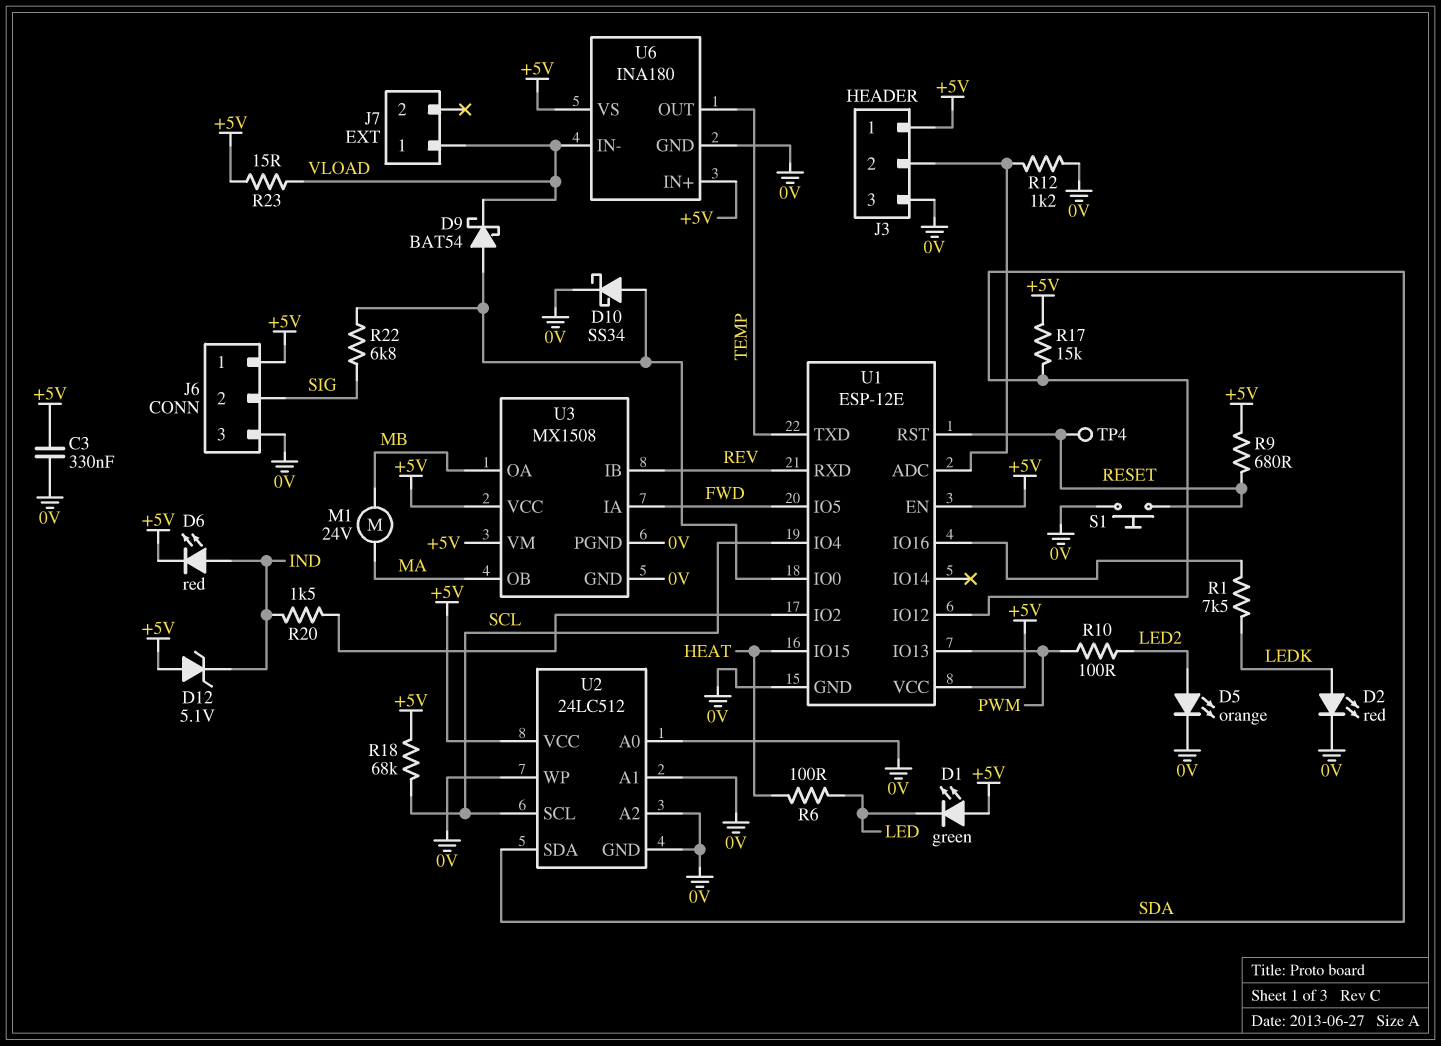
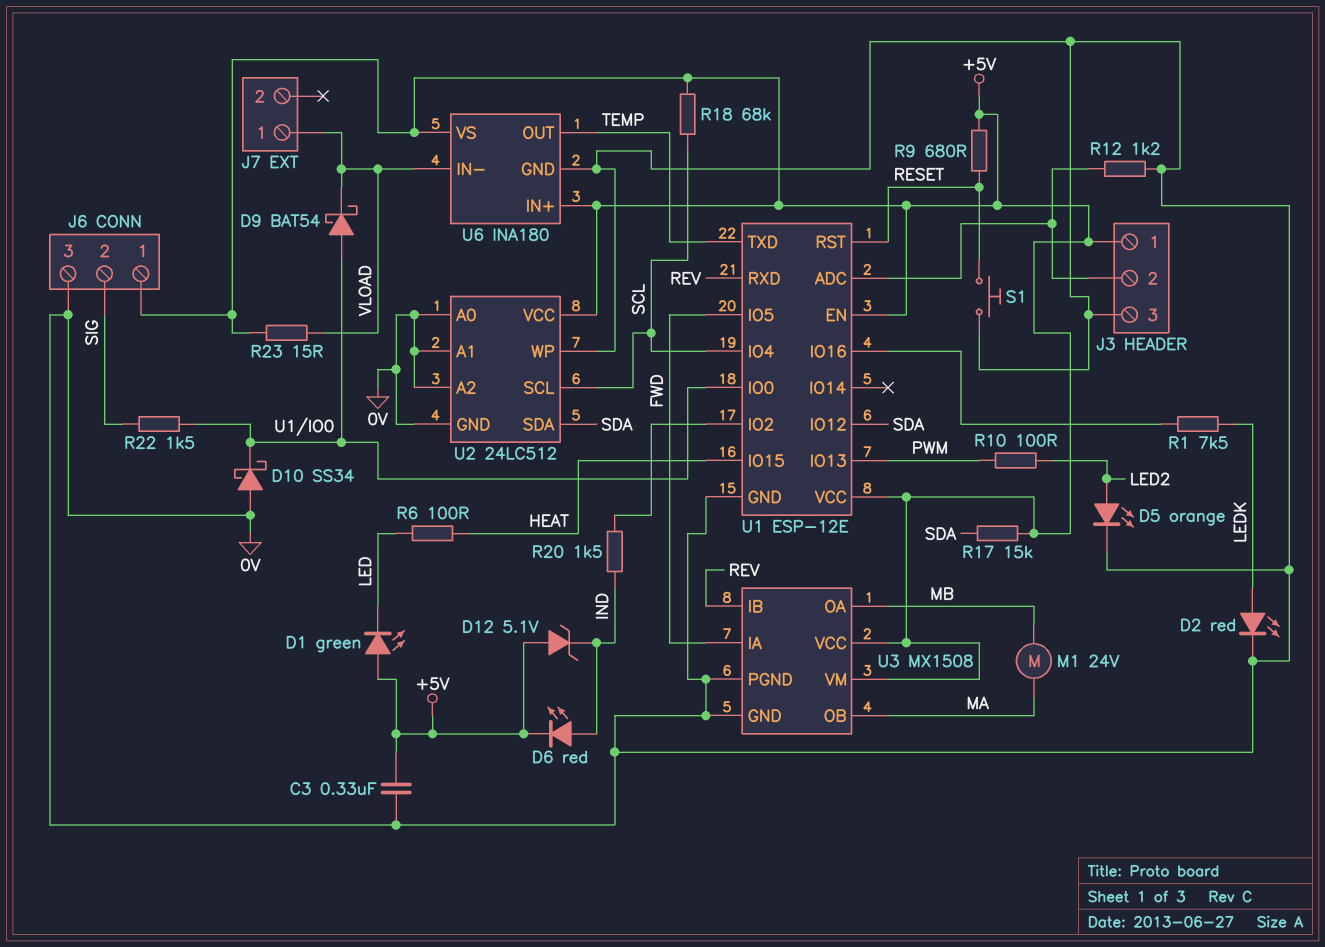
D10: schottky SS34 (A U1/IO0, K 0V) -> schottky SS34 (A 0V, K U1/IO0)
R22: 6.8k (SIG, U1/IO0) -> 1.5k (SIG, U1/IO0)
TP4: test point (RESET) -> none

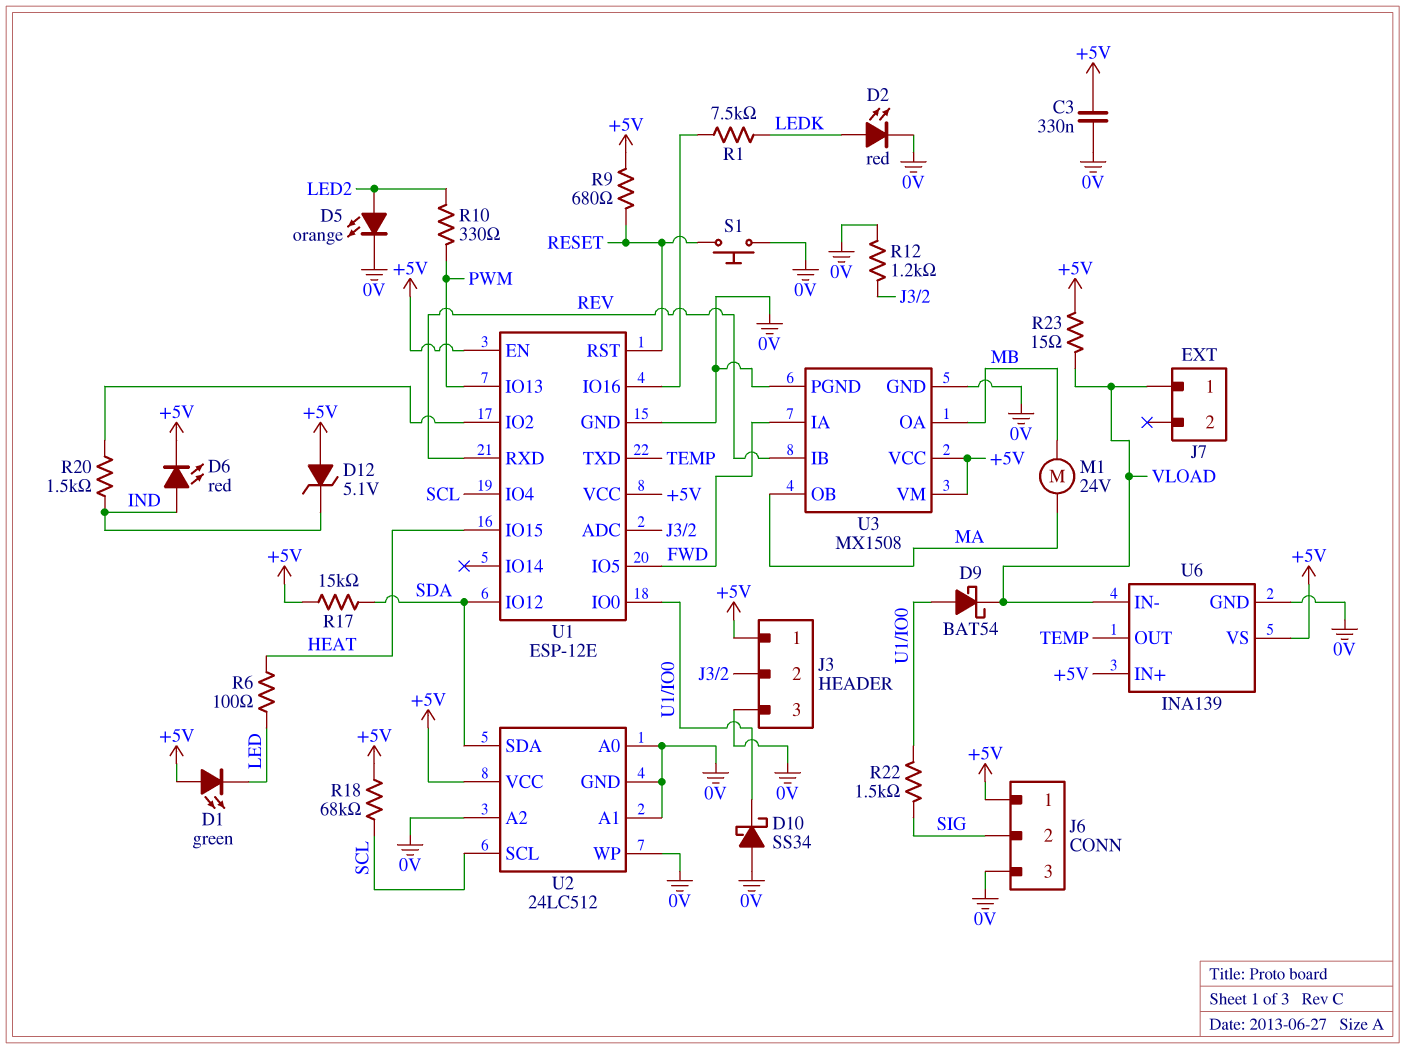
R10: 100 (LED2, PWM) -> 330 (LED2, PWM)
U6: INA180 -> INA139

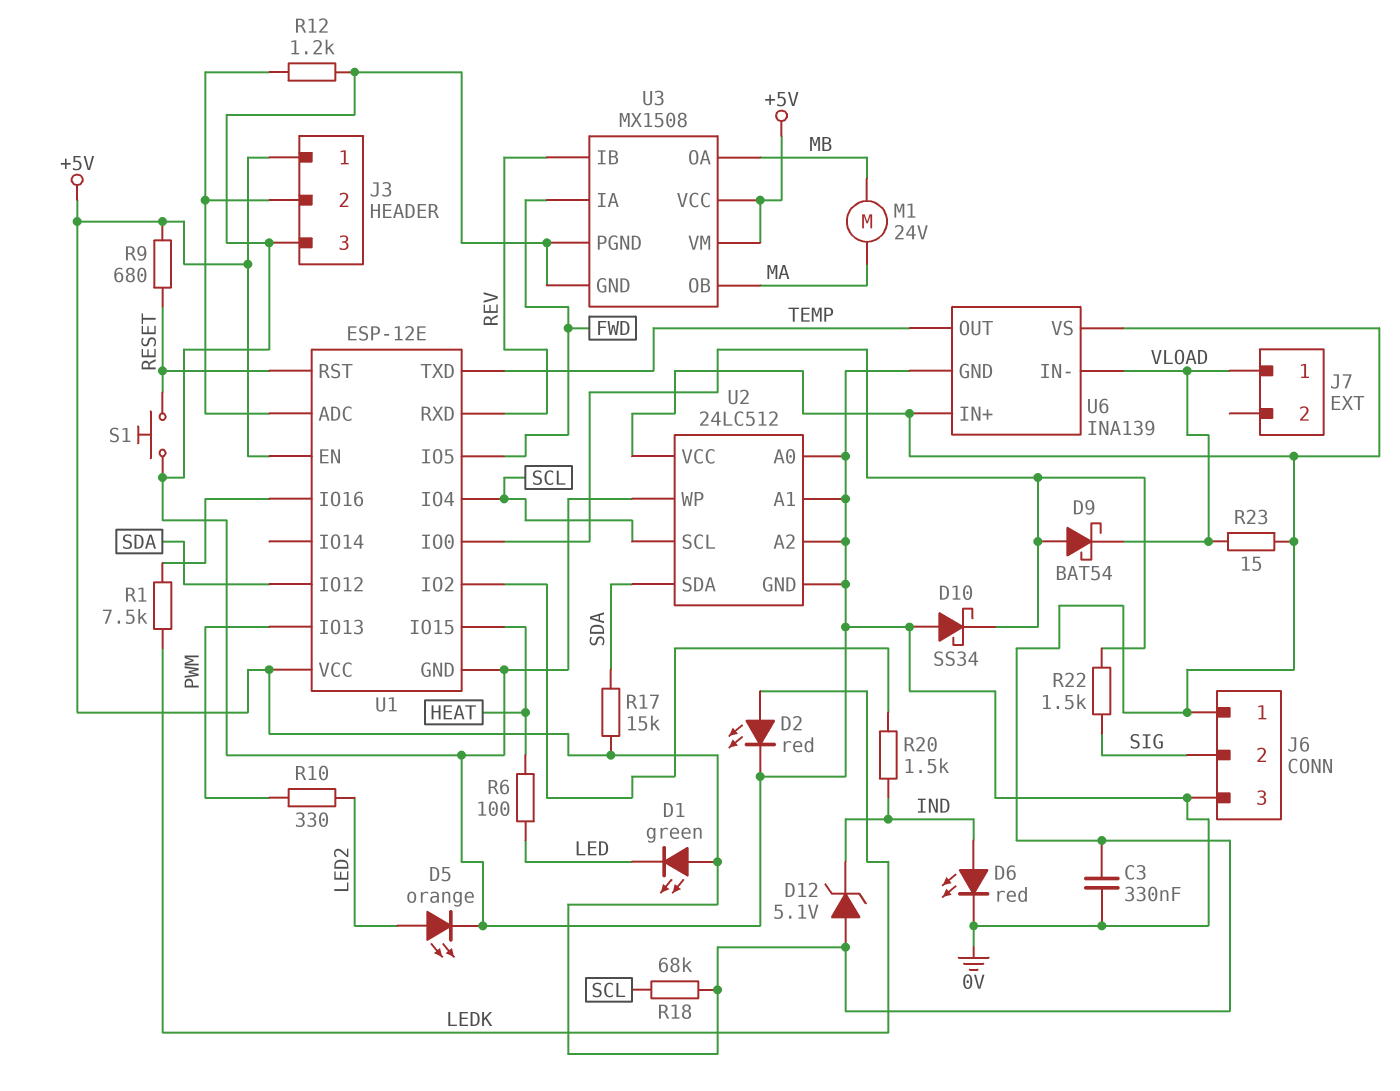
D6: LED red (A IND, K +5V) -> LED red (A IND, K 0V)

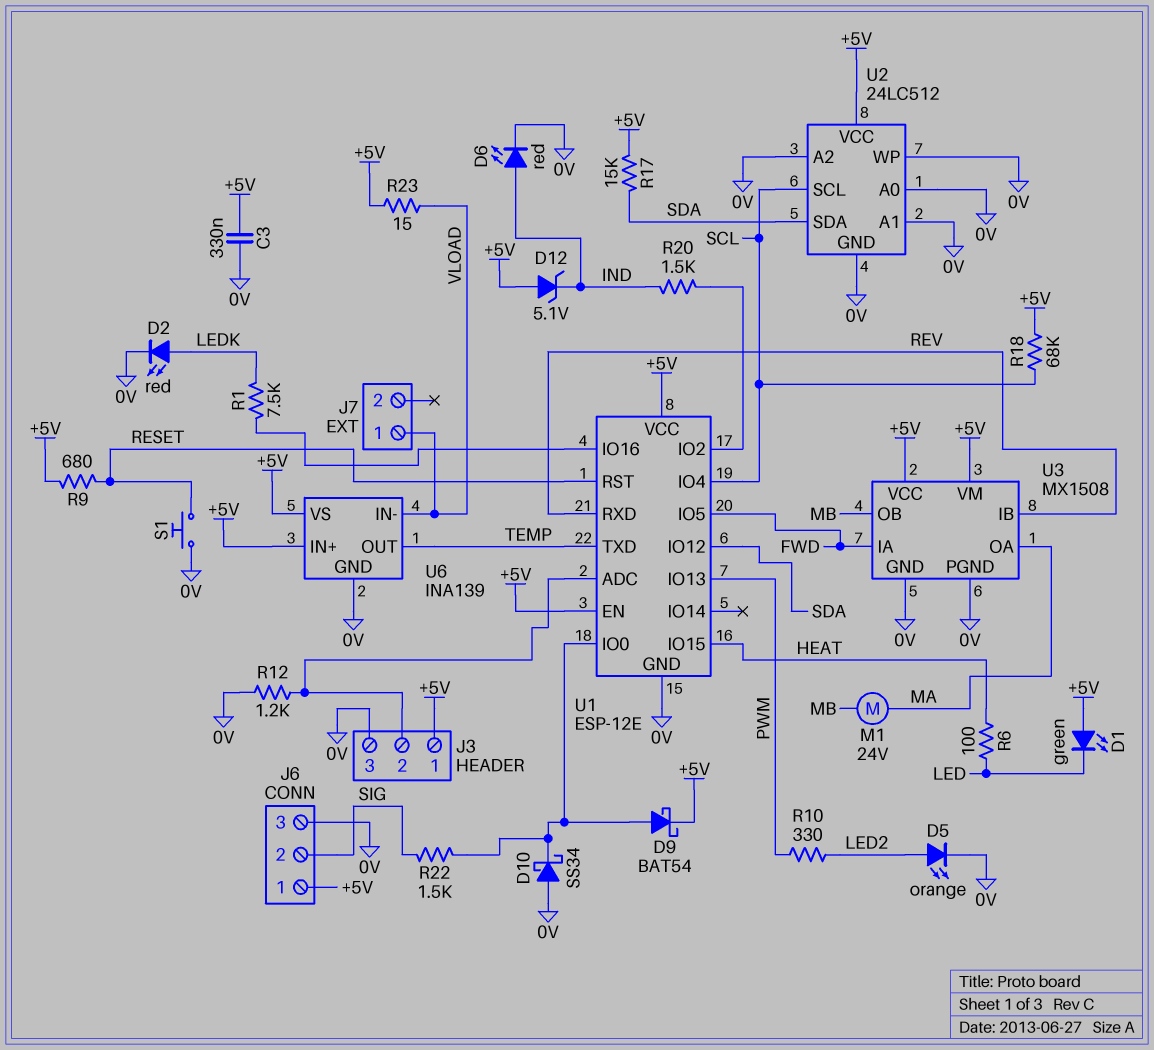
D9: schottky BAT54 (A U1/IO0, K VLOAD) -> schottky BAT54 (A U1/IO0, K +5V)
U3 pin OA: MB -> MA
U3 pin OB: MA -> MB

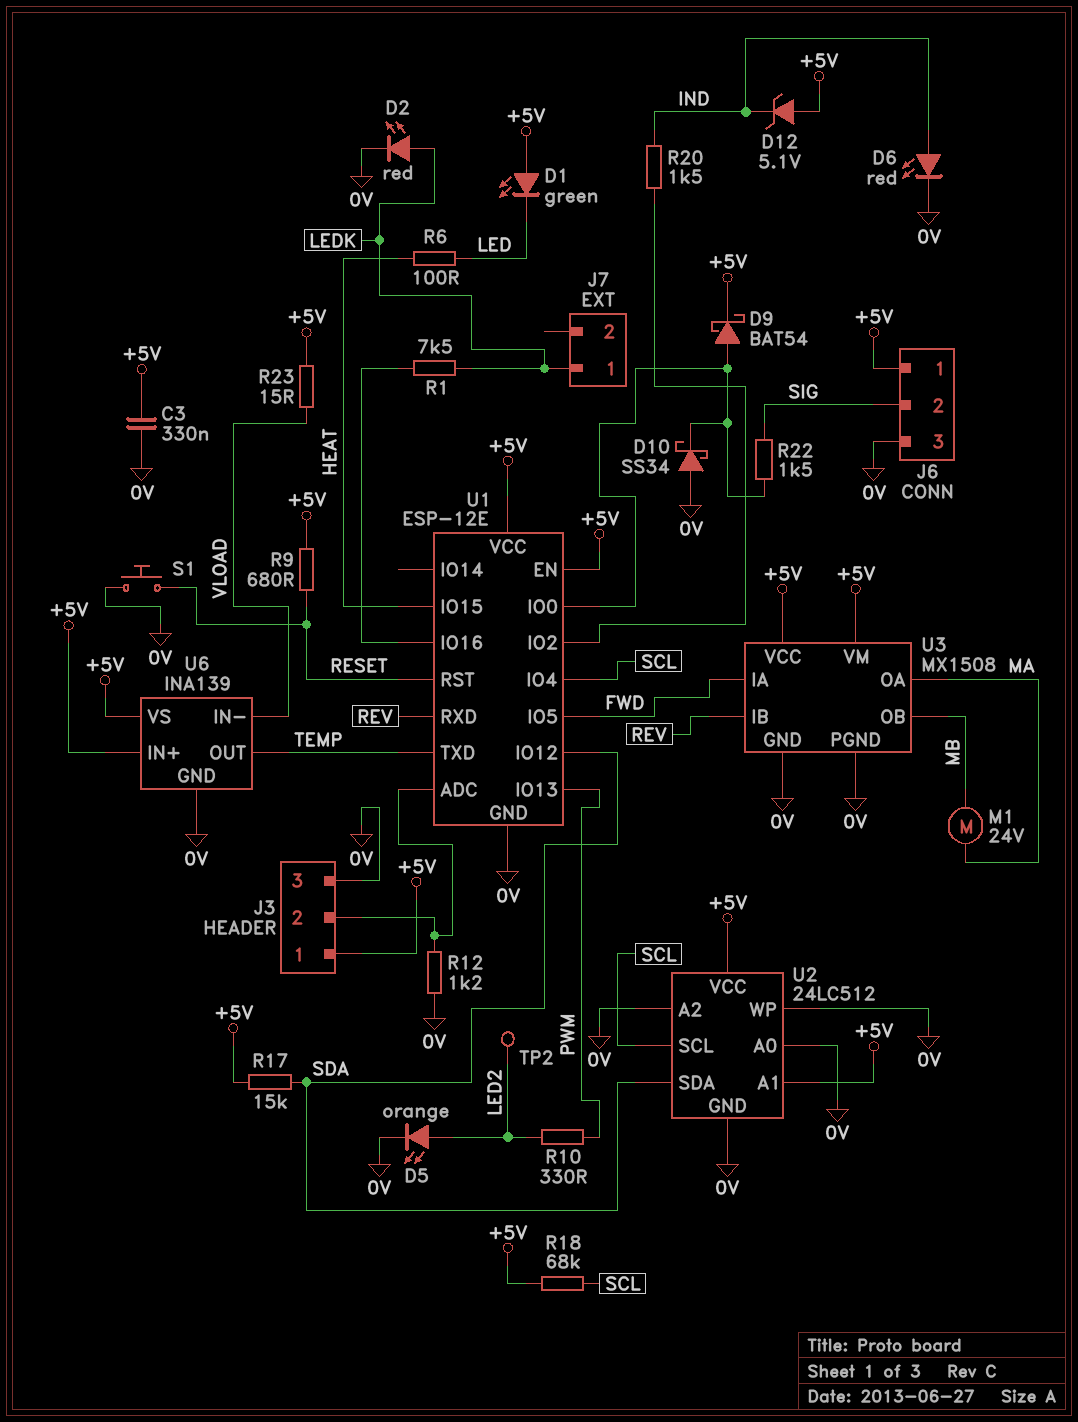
J7 pin 1: VLOAD -> LEDK
TP2: none -> test point (LED2)
U2 pin A1: 0V -> +5V

